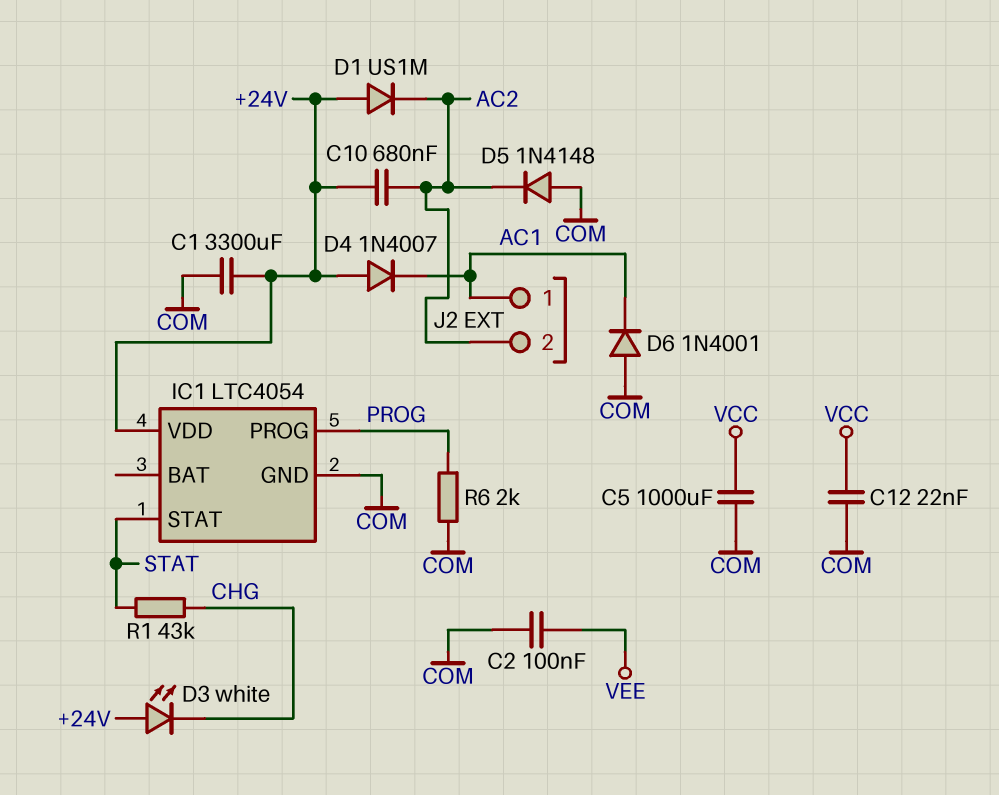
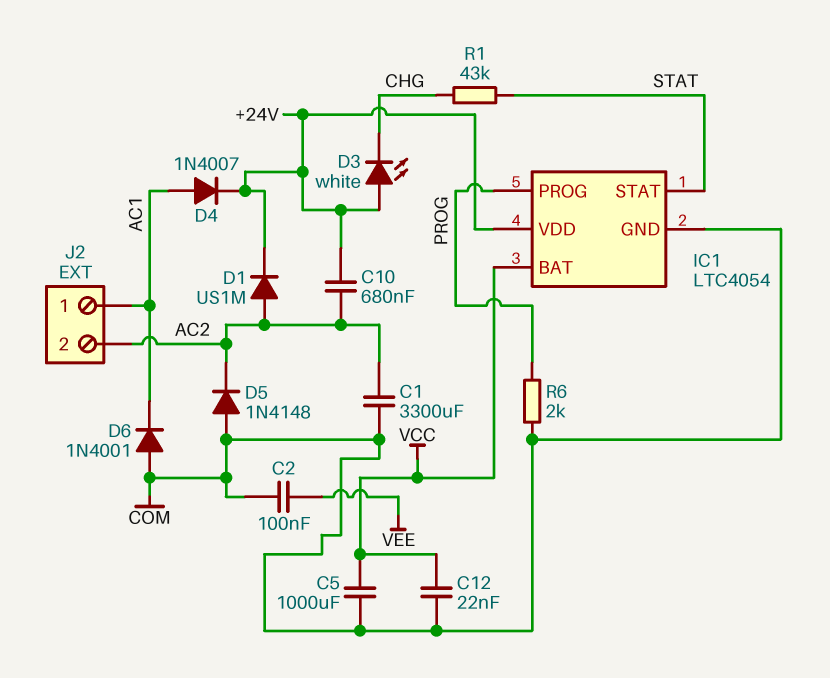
C1: 3300uF (+24V, COM) -> 3300uF (AC2, COM)
D1: diode US1M (A +24V, K AC2) -> diode US1M (A AC2, K +24V)
D4: diode 1N4007 (A +24V, K AC1) -> diode 1N4007 (A AC1, K +24V)
IC1 pin BAT: none -> VCC

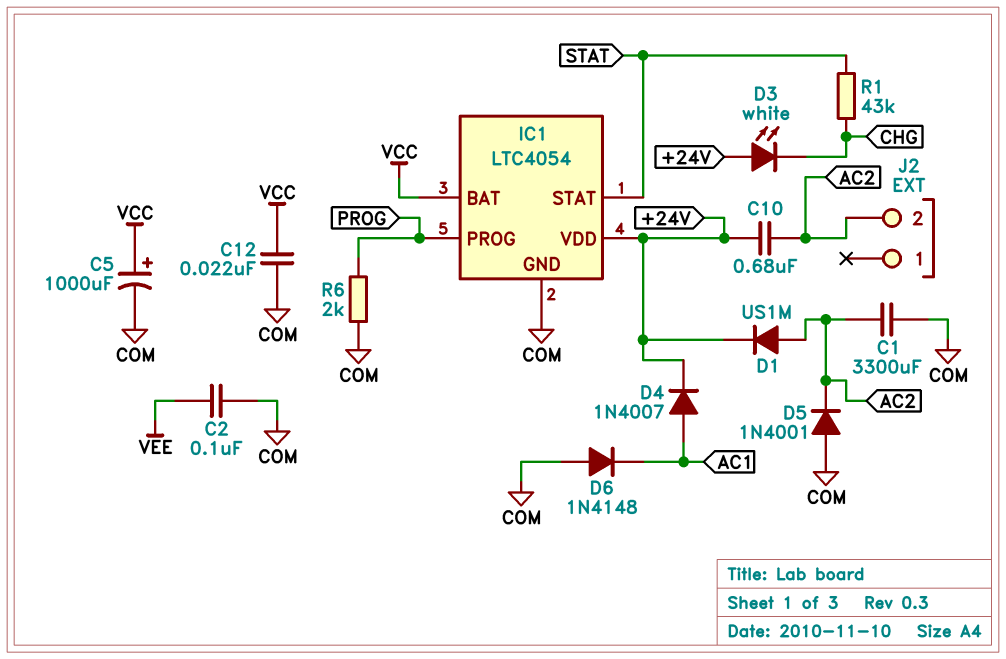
C5: 1000uF (COM, VCC) -> 1000uF (plus VCC, minus COM)
D5: diode 1N4148 (A COM, K AC2) -> diode 1N4001 (A COM, K AC2)
D6: diode 1N4001 (A COM, K AC1) -> diode 1N4148 (A COM, K AC1)
J2 pin 1: AC1 -> none

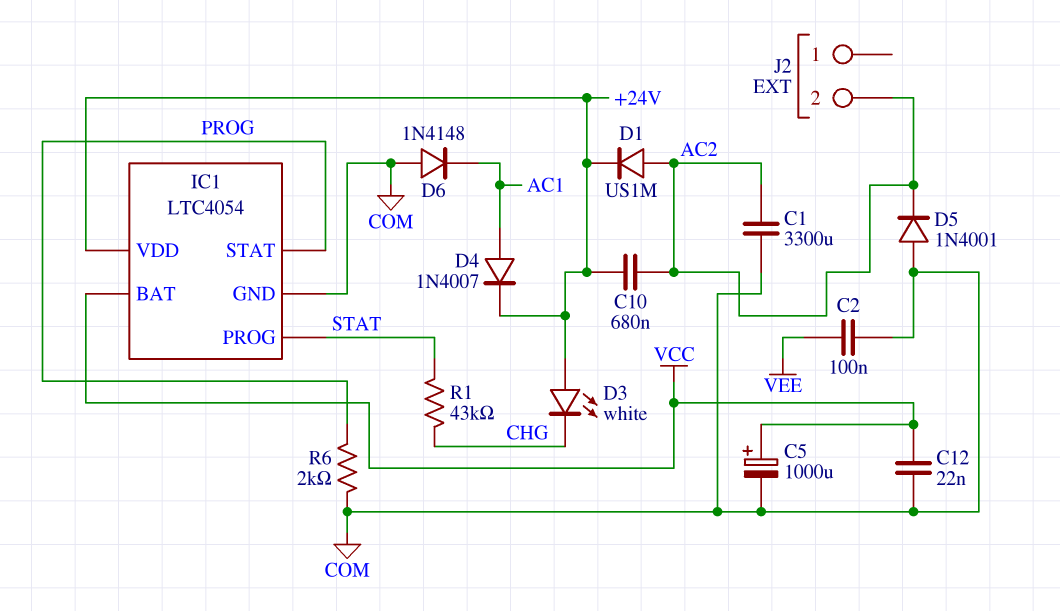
IC1 pin PROG: PROG -> STAT
IC1 pin STAT: STAT -> PROG

